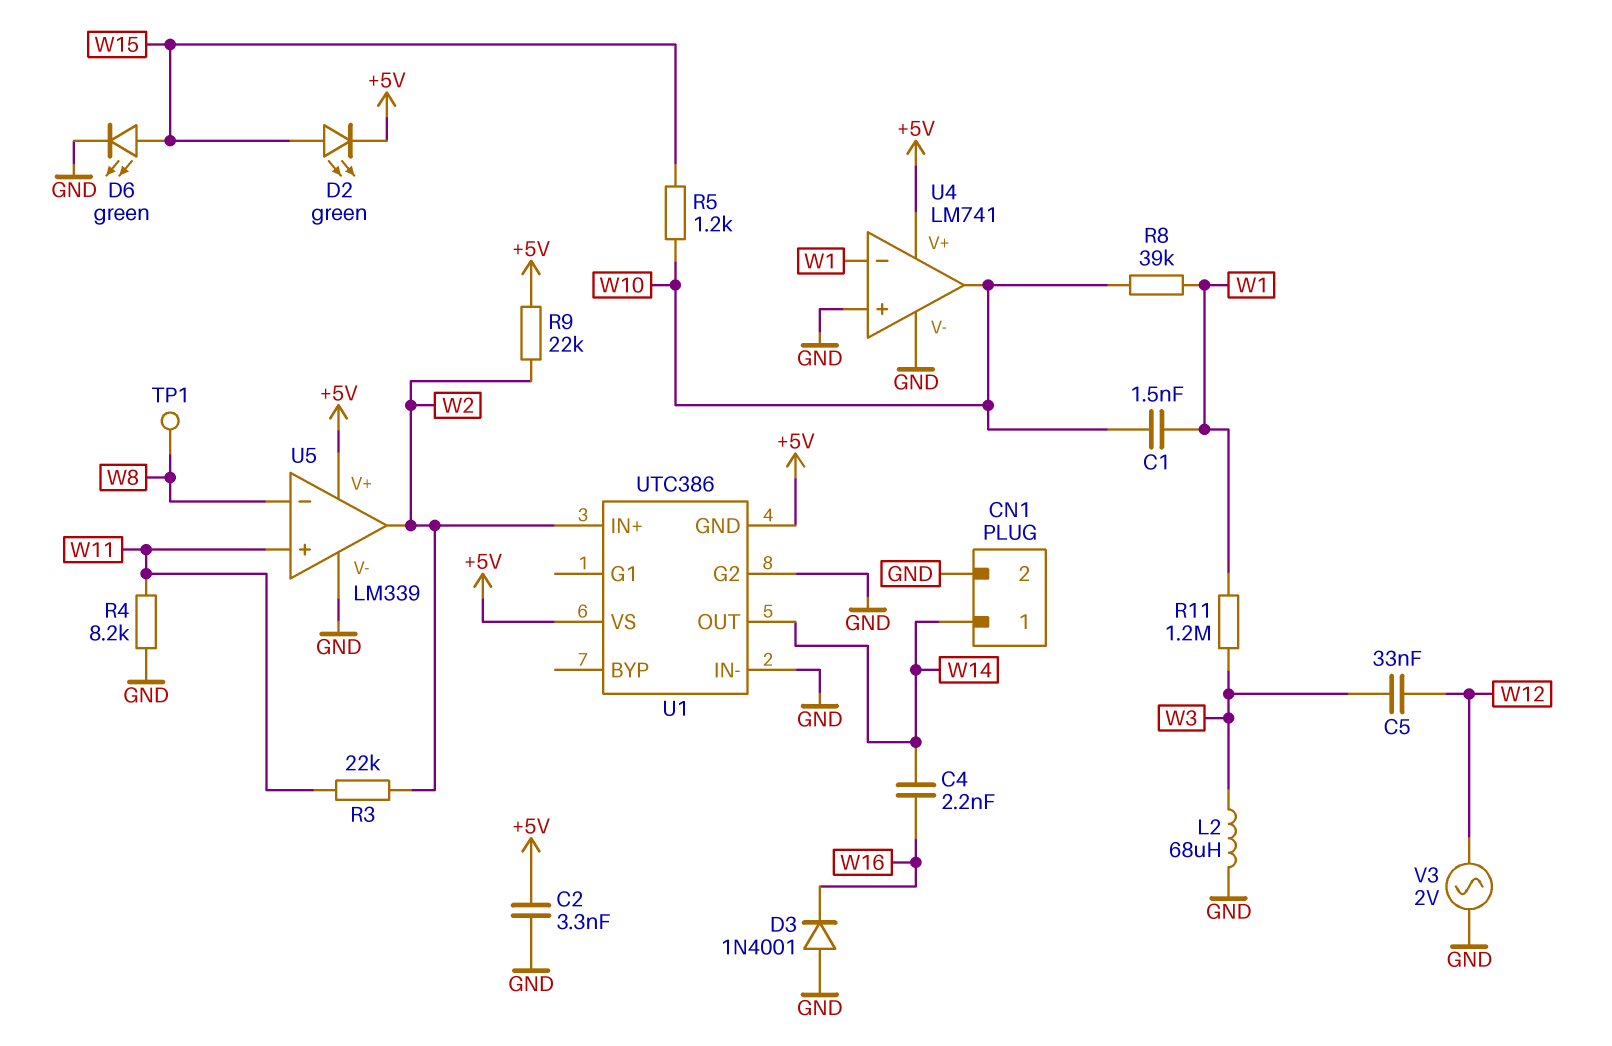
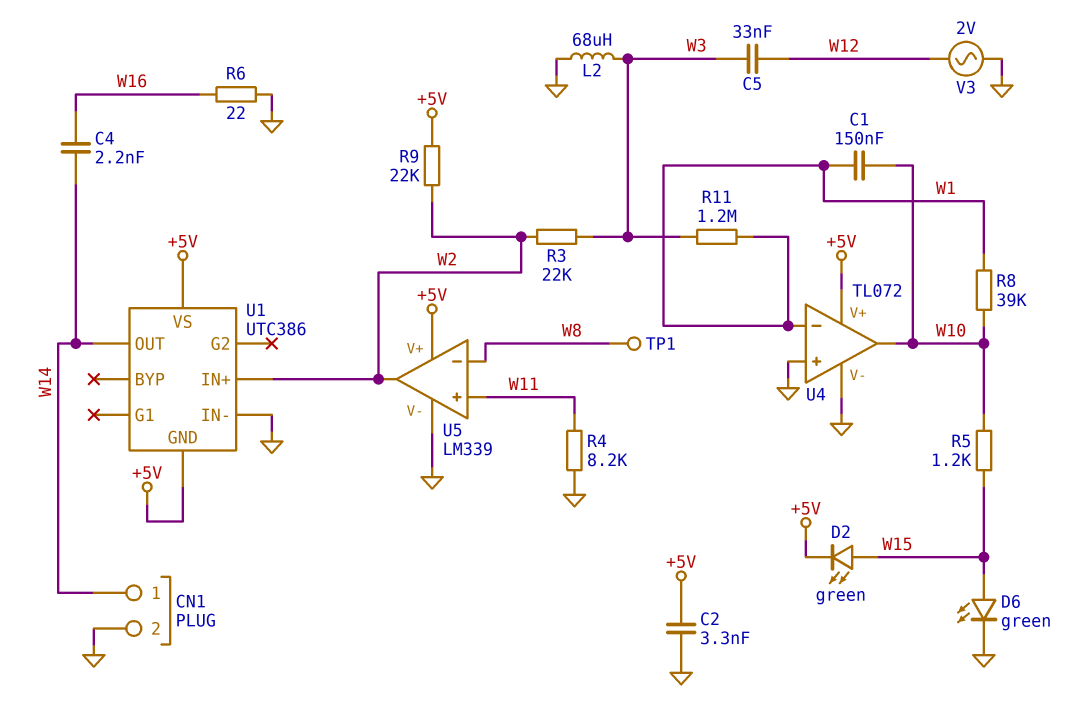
C1: 1.5nF (W1, W10) -> 150nF (W1, W10)
D3: diode 1N4001 (A GND, K W16) -> none
R3: 22k (W2, W11) -> 22k (W2, W3)
R6: none -> 22 (GND, W16)
U1 pin G2: GND -> none
U4: LM741 -> TL072

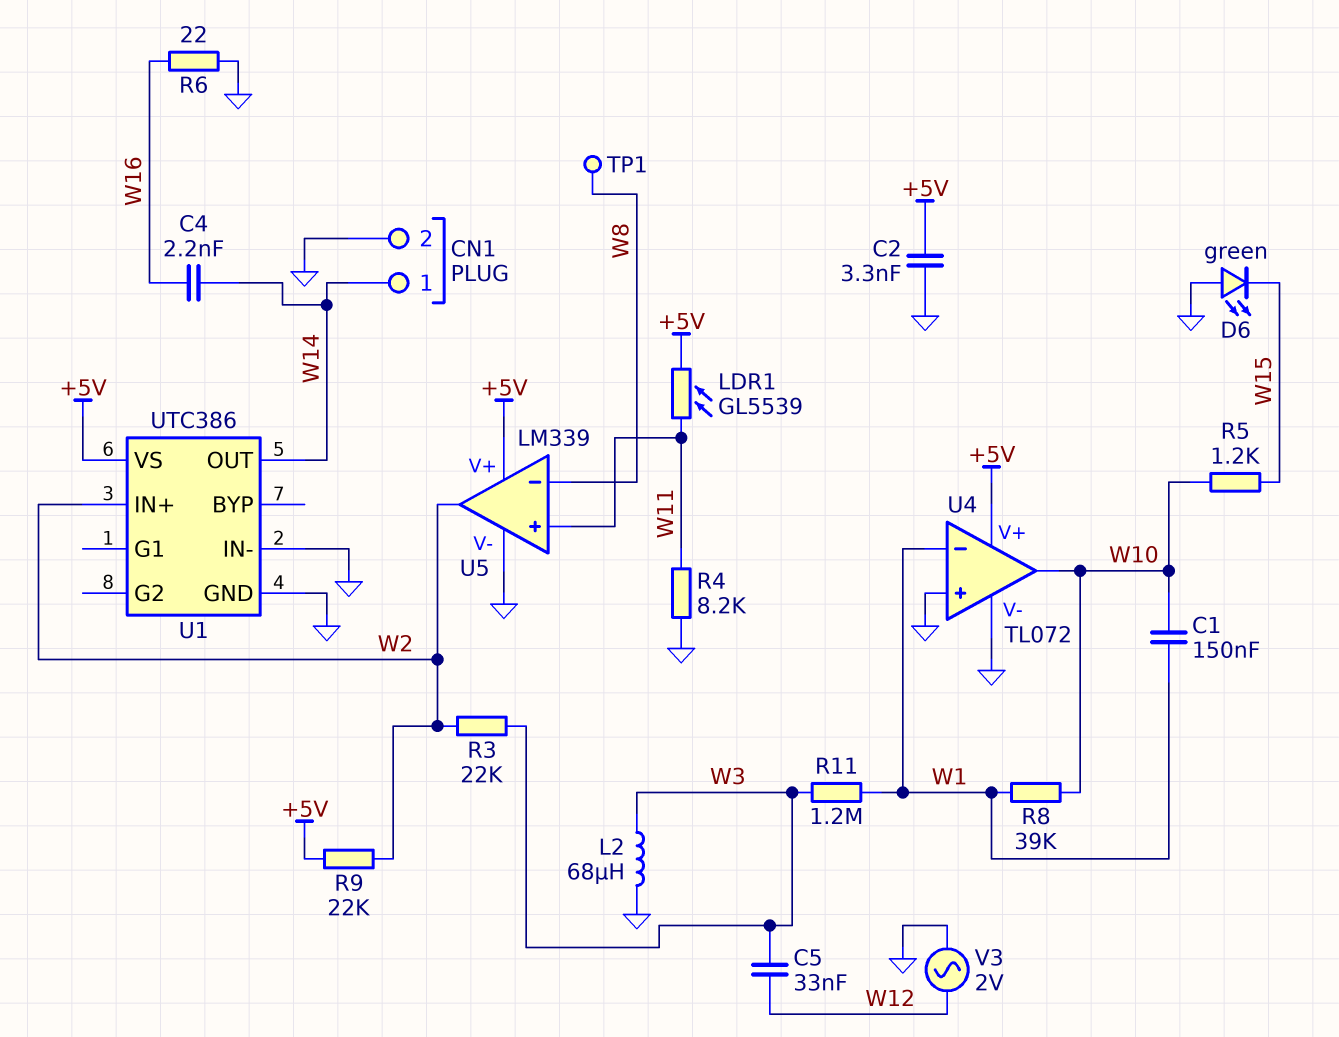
D2: LED green (A W15, K +5V) -> none
D6: LED green (A W15, K GND) -> LED green (A GND, K W15)
LDR1: none -> GL5539 (+5V, W11)
U1 pin GND: +5V -> GND

